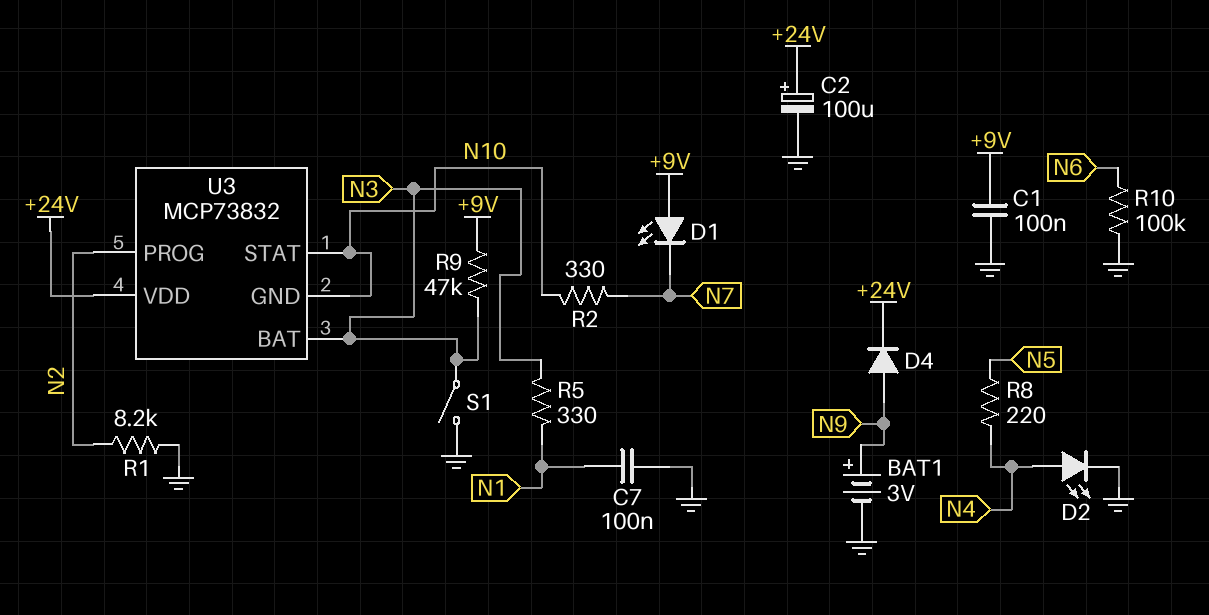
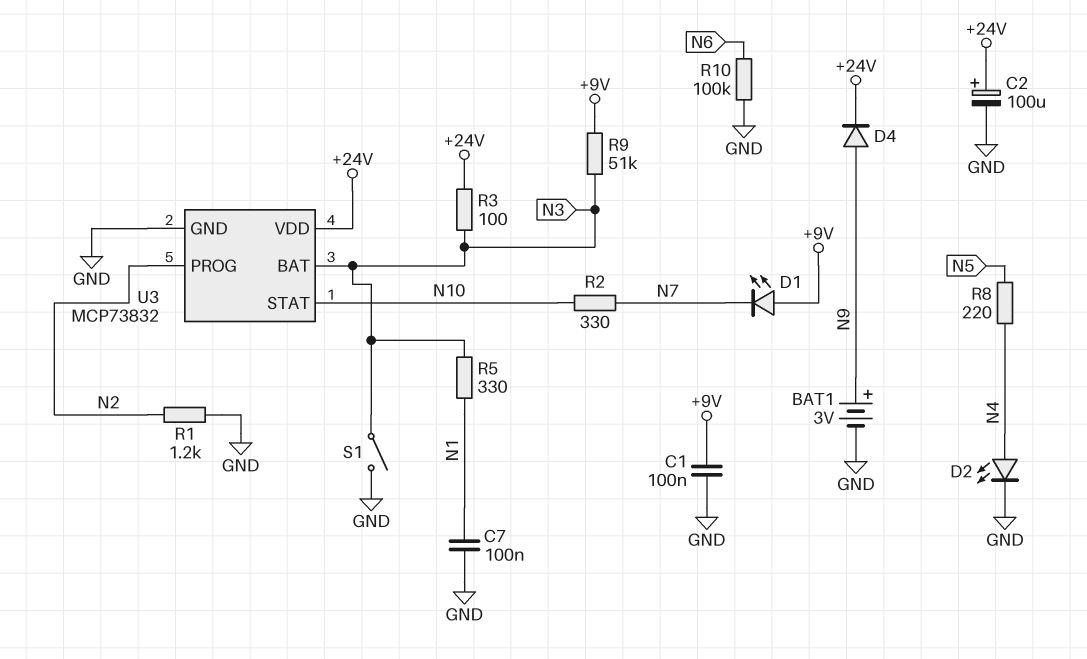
R1: 8.2k (GND, N2) -> 1.2k (GND, N2)
R3: none -> 100 (+24V, N3)
R9: 47k (+9V, N3) -> 51k (+9V, N3)
U3 pin GND: N10 -> GND

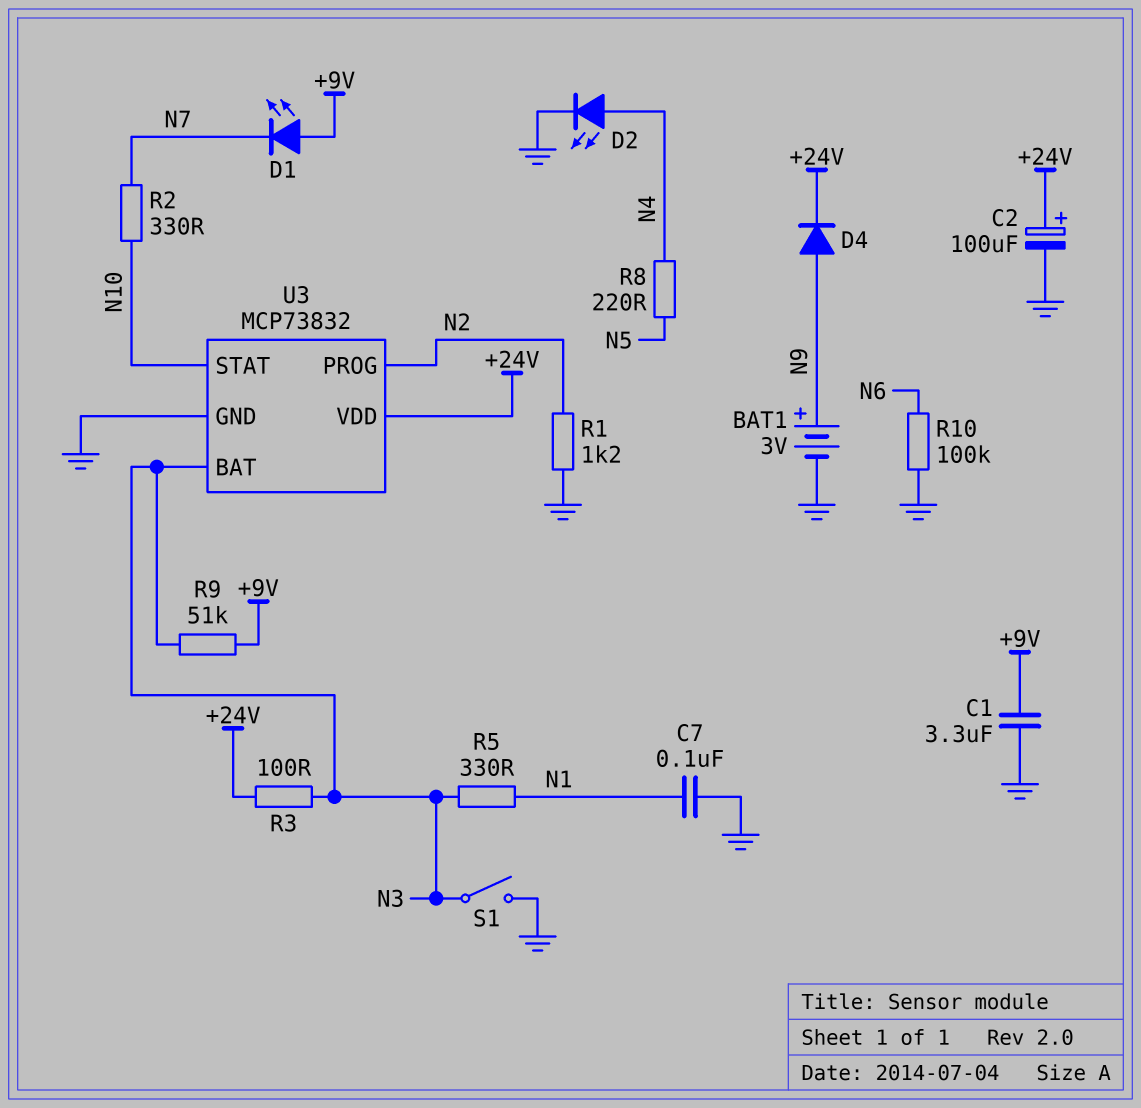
C1: 100nF (+9V, GND) -> 3.3uF (+9V, GND)

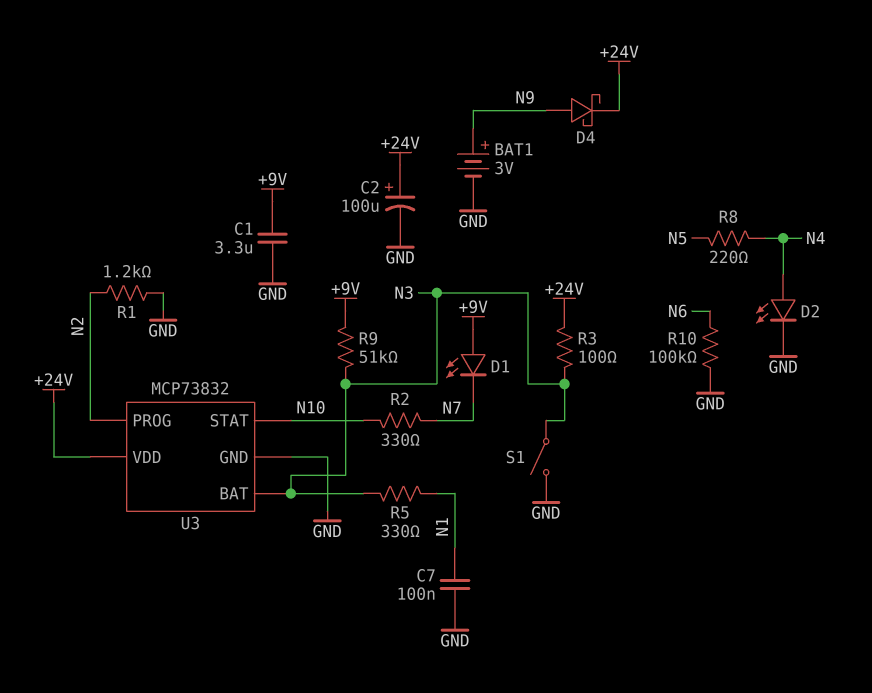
D4: diode (A N9, K +24V) -> schottky (A N9, K +24V)

